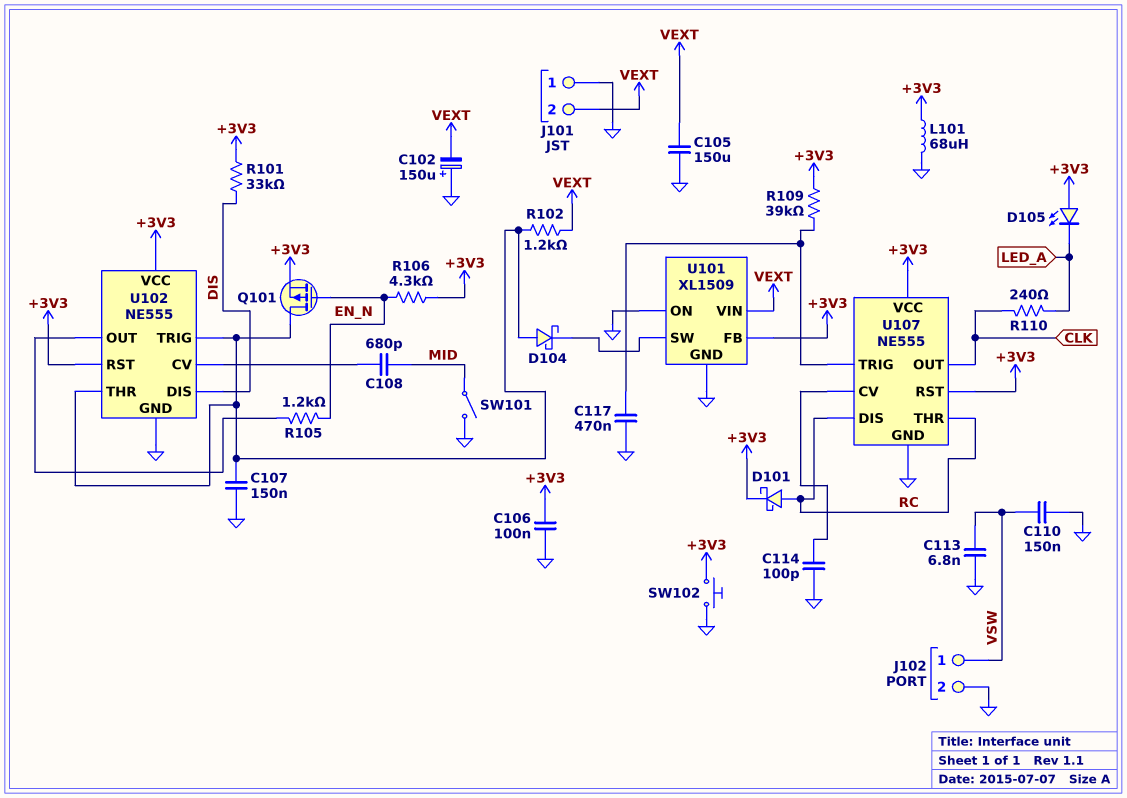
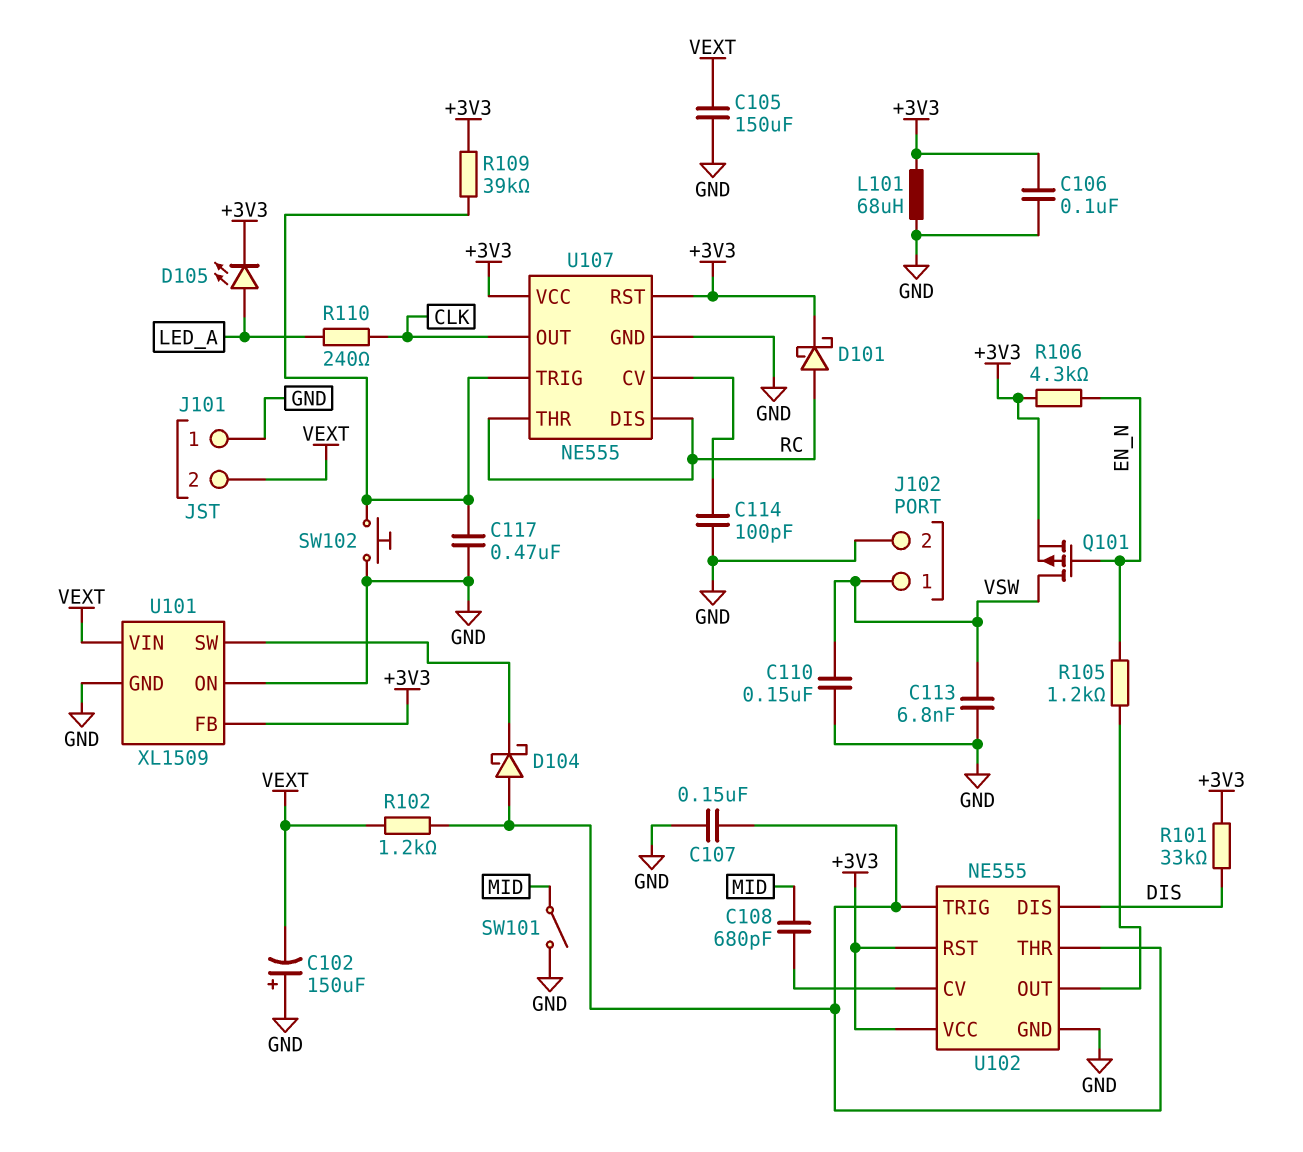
D105: LED (A +3V3, K LED_A) -> LED (A LED_A, K +3V3)
Q101: PMOS (G EN_N, D U102/THR, S +3V3) -> PMOS (G EN_N, D VSW, S +3V3)
SW102: button (+3V3, GND) -> button (GND, U107/TRIG)

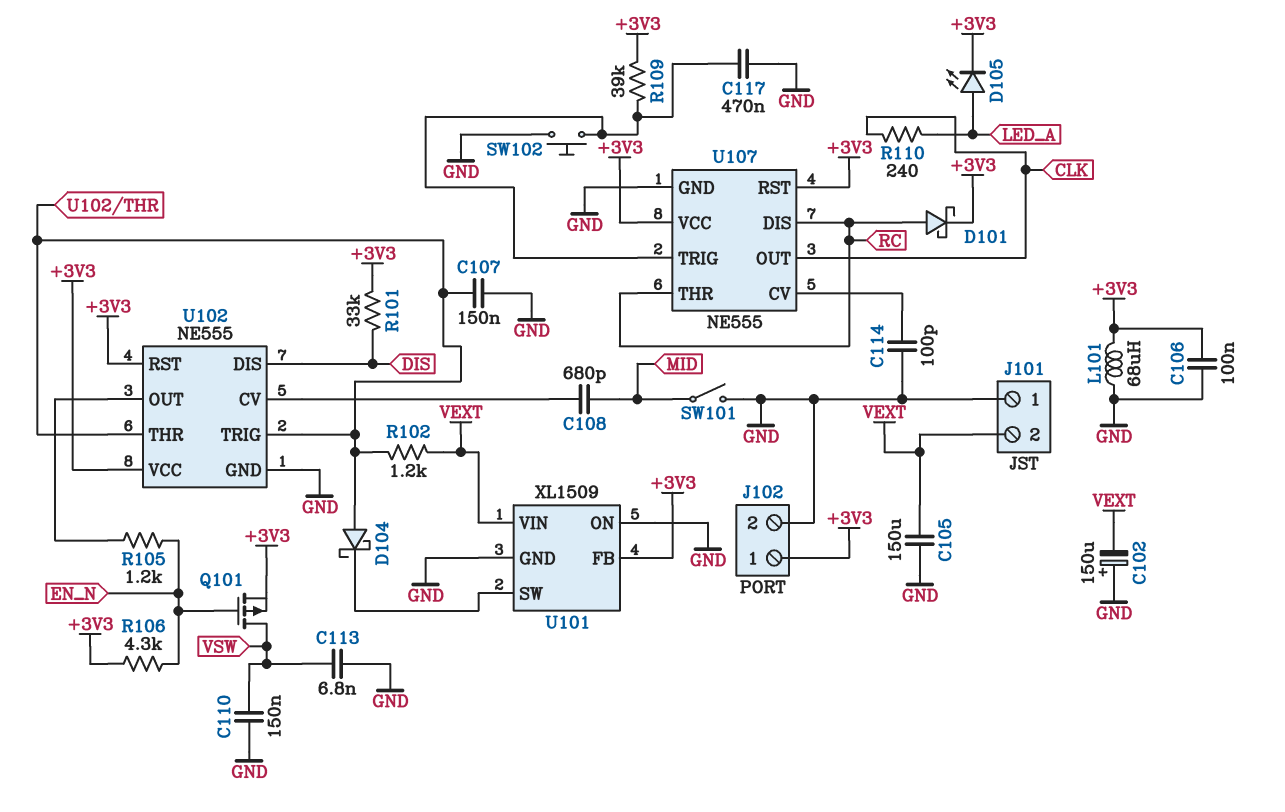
J102 pin 1: VSW -> +3V3

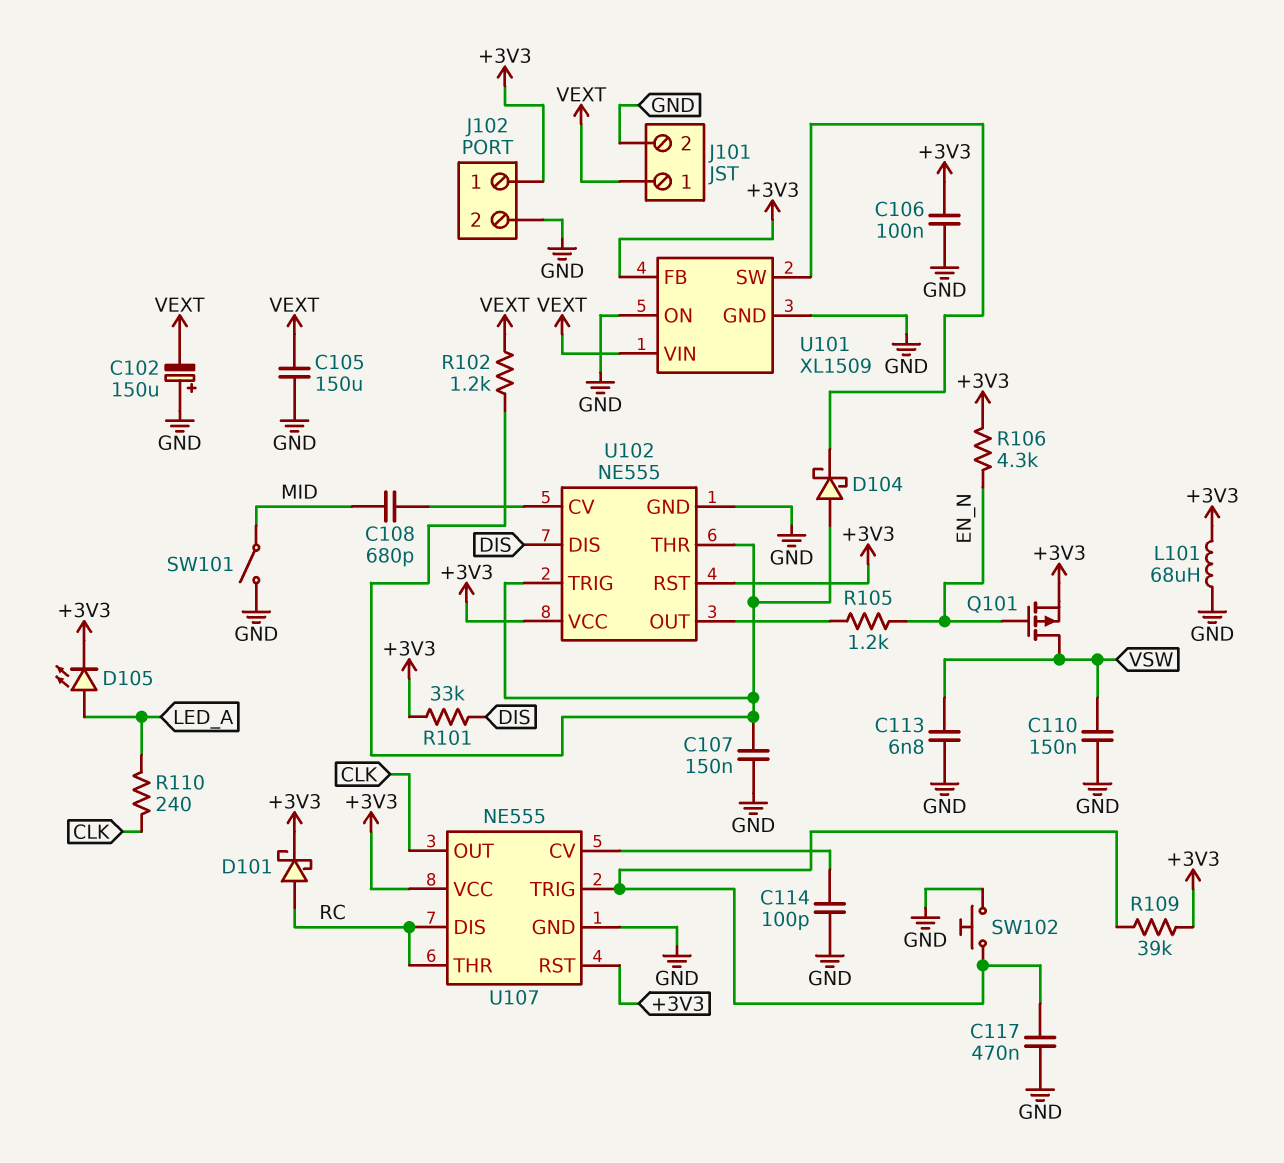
J101 pin 1: GND -> VEXT
J101 pin 2: VEXT -> GND

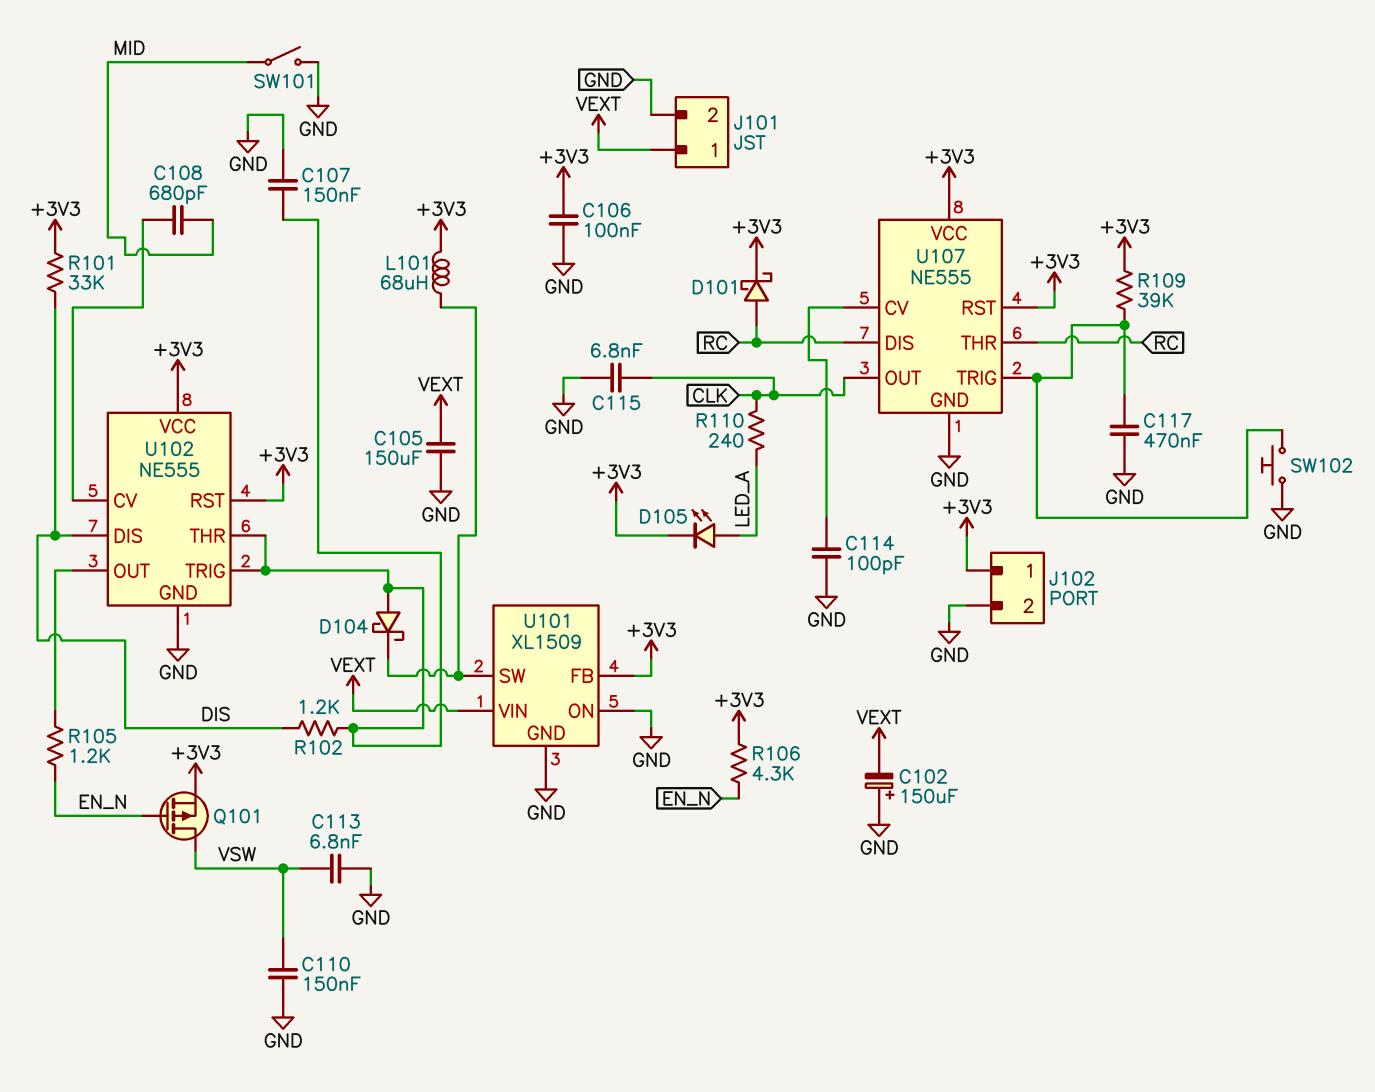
C115: none -> 6.8nF (CLK, GND)
L101: 68uH (+3V3, GND) -> 68uH (+3V3, U101/SW)
R102: 1.2k (U102/THR, VEXT) -> 1.2k (DIS, U102/THR)

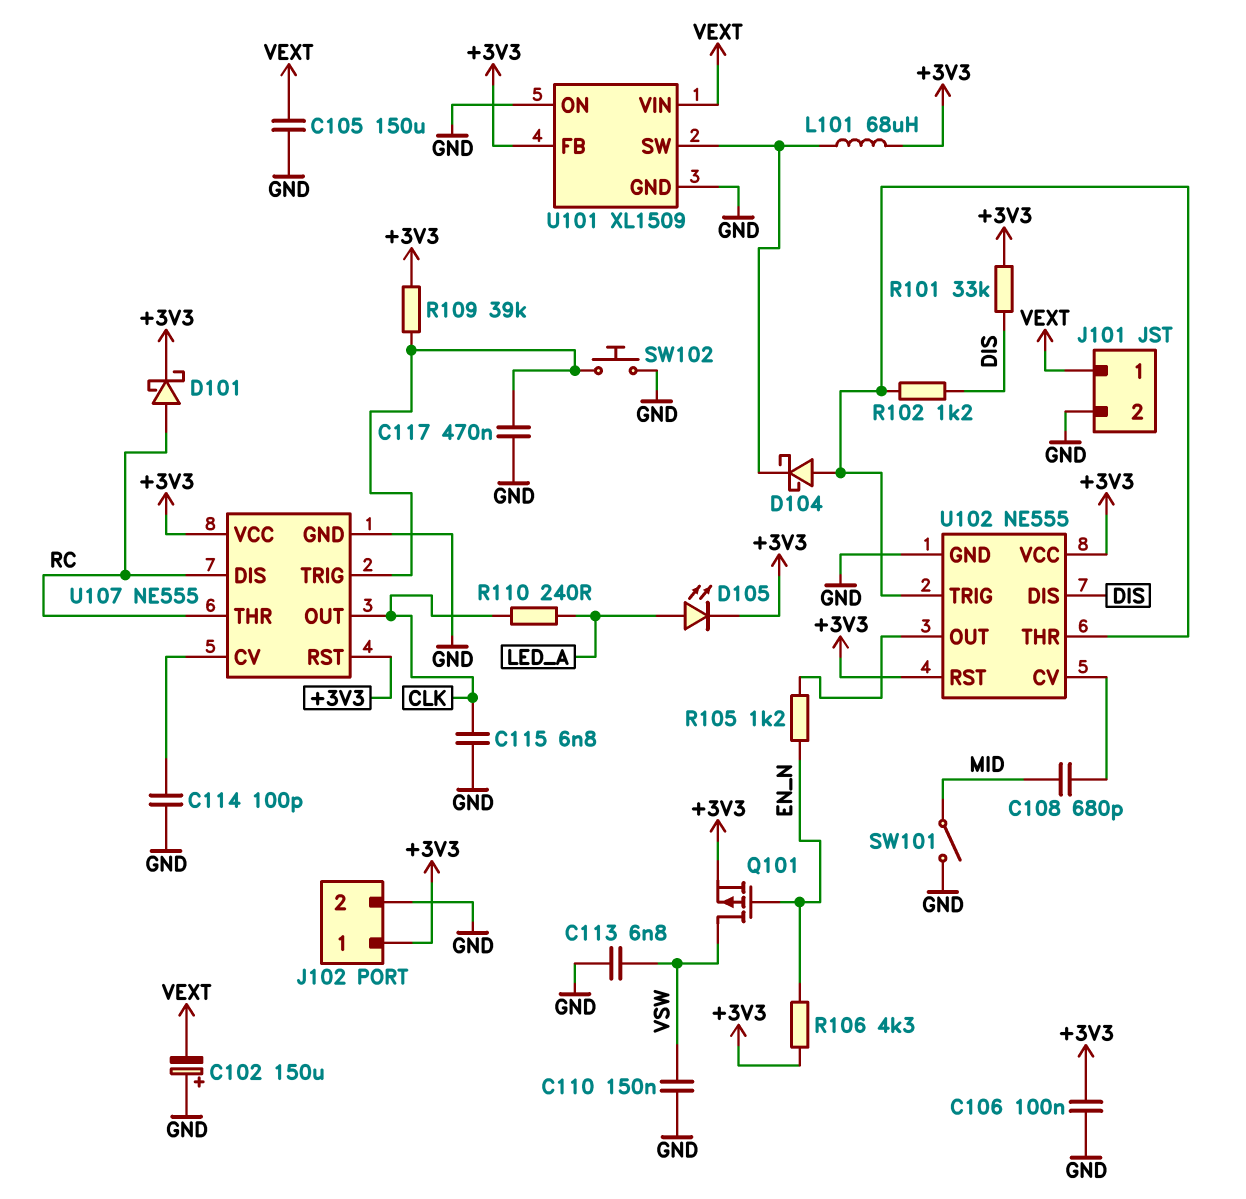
C107: 150nF (GND, U102/THR) -> none

